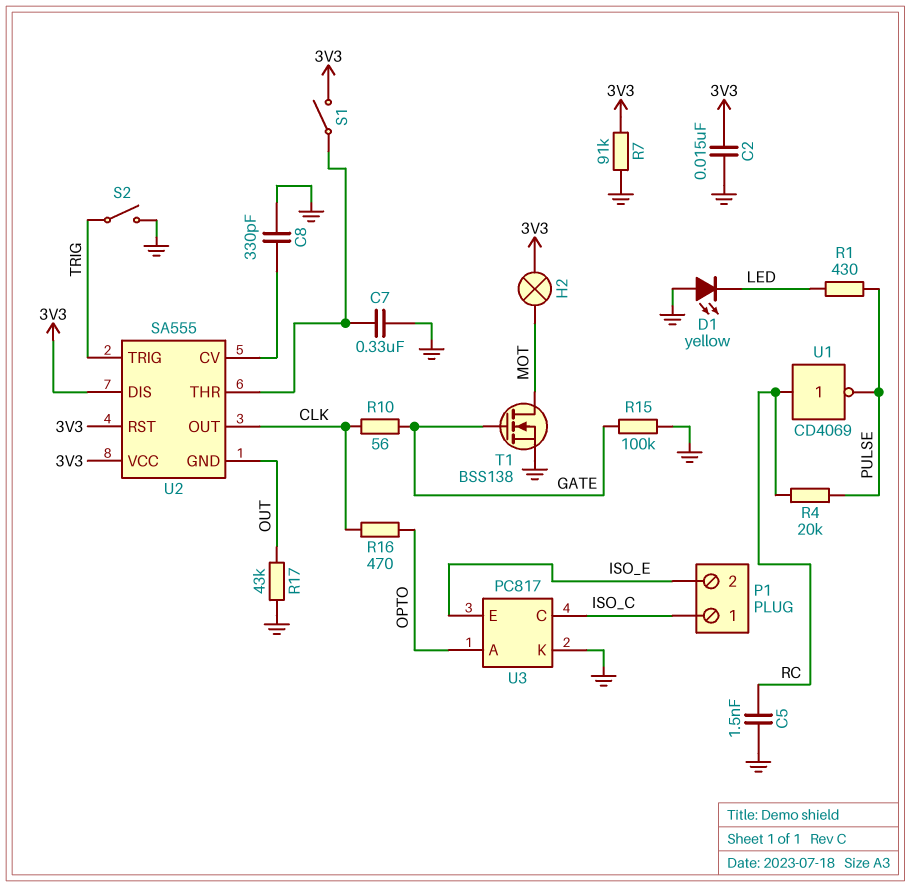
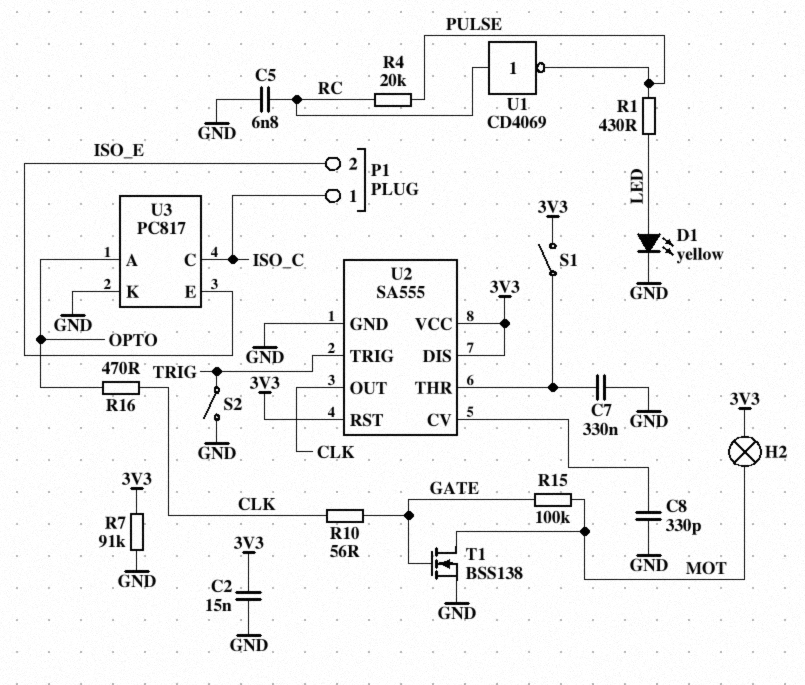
C5: 1.5nF (GND, RC) -> 6.8nF (GND, RC)
D1: LED yellow (A GND, K LED) -> LED yellow (A LED, K GND)
R15: 100k (GATE, GND) -> 100k (GATE, MOT)
R17: 43k (GND, OUT) -> none
U2 pin GND: OUT -> GND

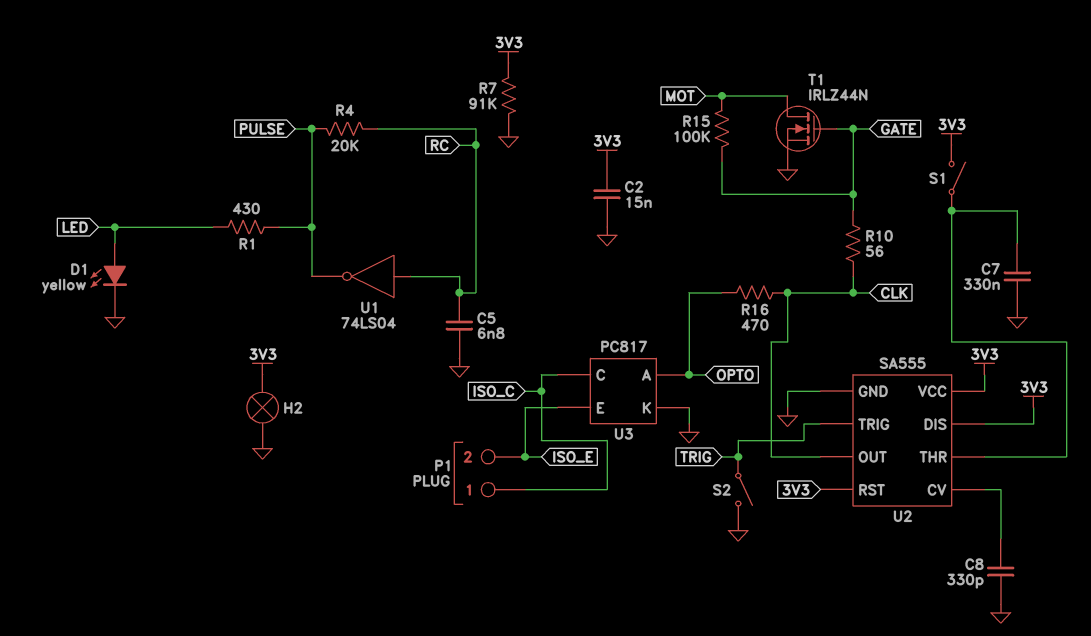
H2: lamp (3V3, MOT) -> lamp (3V3, GND)
T1: NMOS BSS138 (G GATE, D MOT, S GND) -> NMOS IRLZ44N (G GATE, D MOT, S GND)
U1: NOT CD4069 (in RC, out PULSE) -> NOT 74LS04 (in RC, out PULSE)

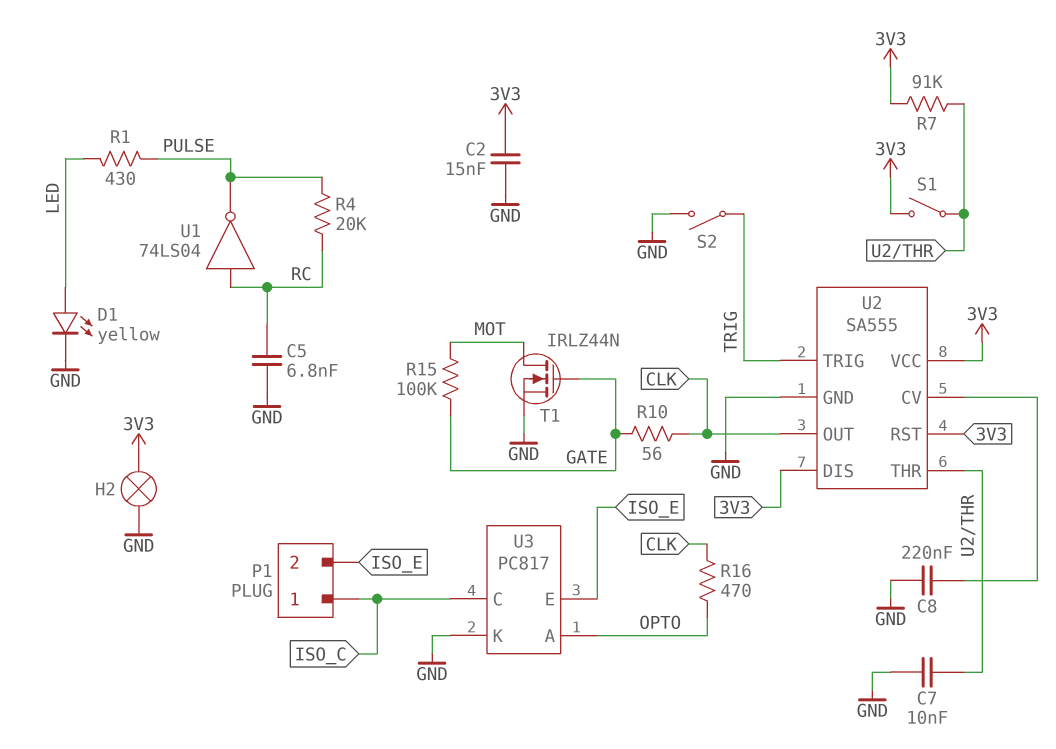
C7: 330nF (GND, U2/THR) -> 10nF (GND, U2/THR)
C8: 330pF (GND, U2/CV) -> 220nF (GND, U2/CV)
R7: 91k (3V3, GND) -> 91k (3V3, U2/THR)

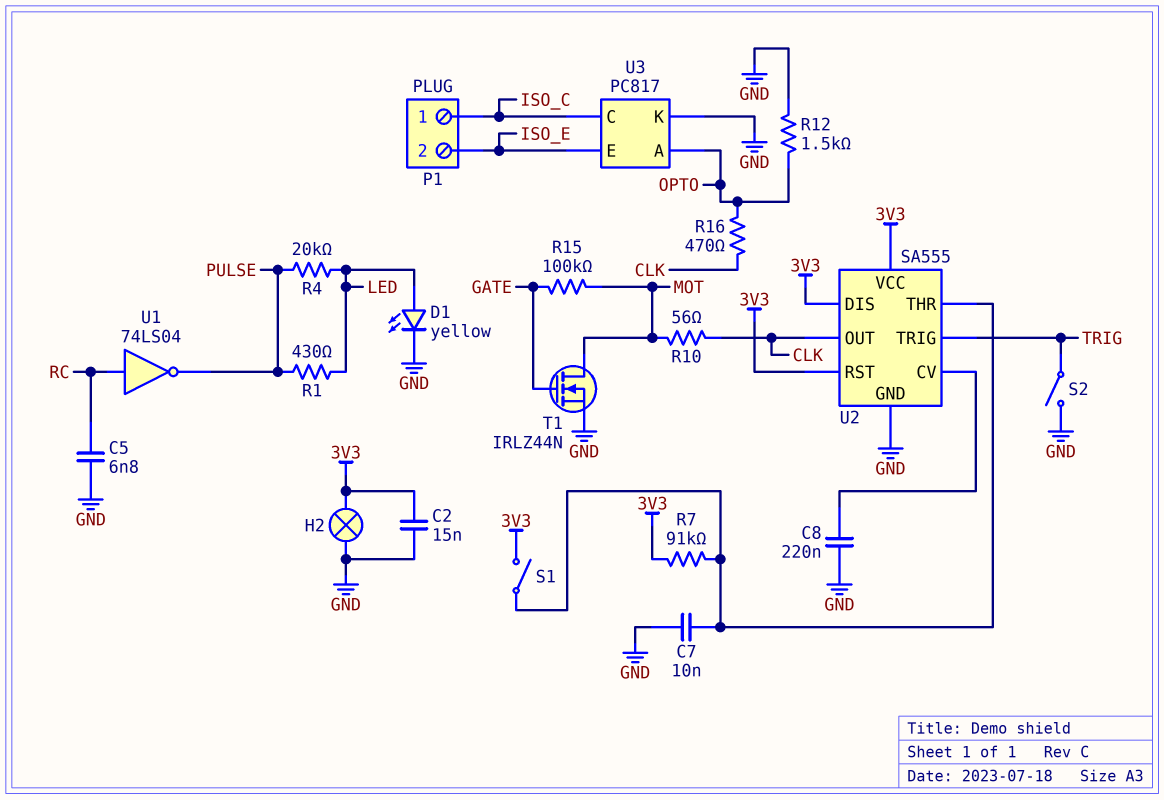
R4: 20k (PULSE, RC) -> 20k (LED, PULSE)
R10: 56 (CLK, GATE) -> 56 (CLK, MOT)
R12: none -> 1.5k (GND, OPTO)

